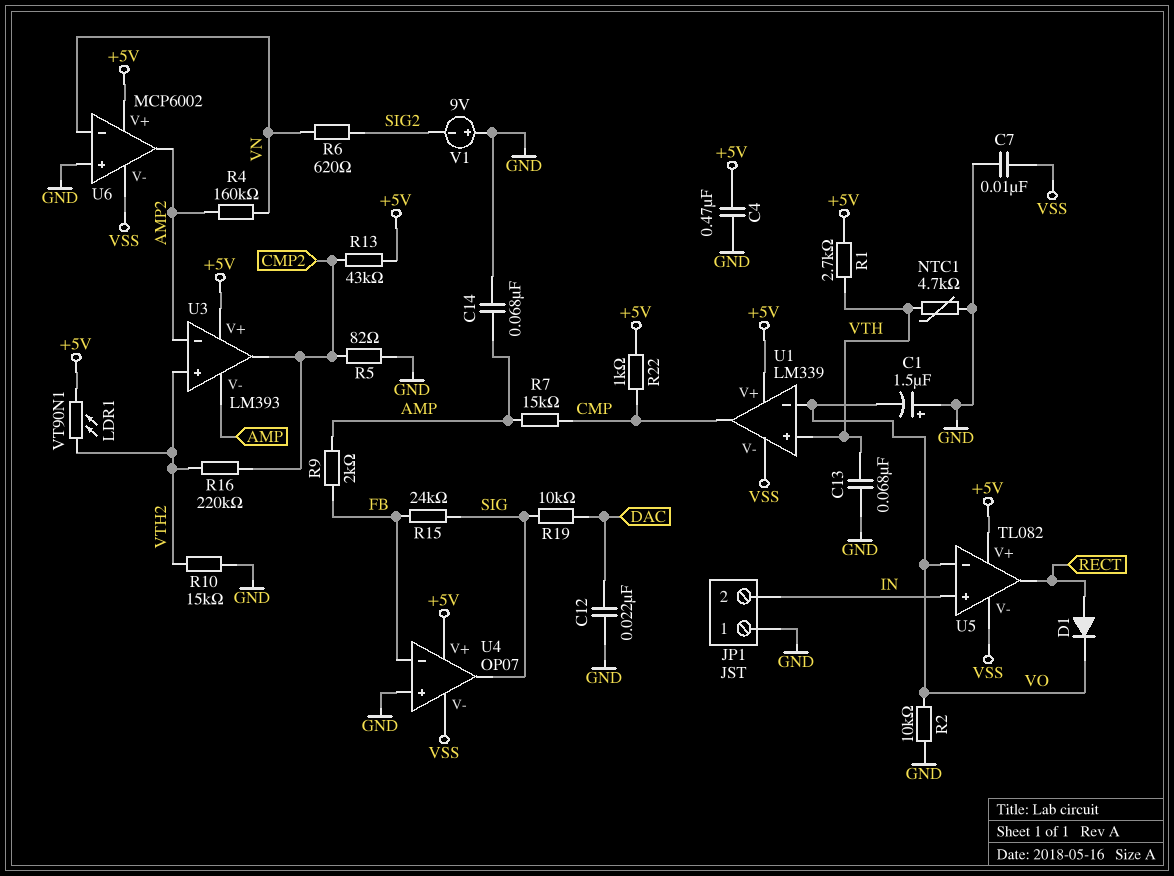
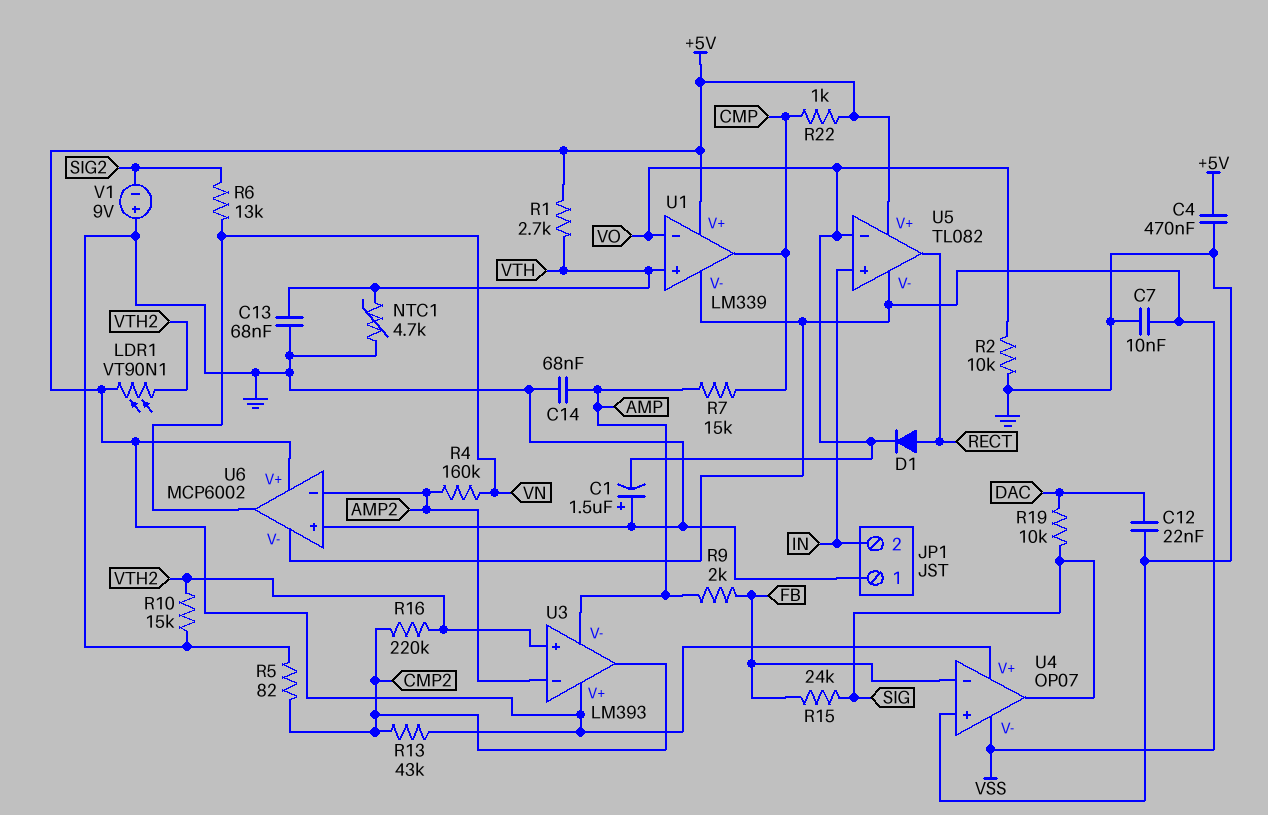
R6: 620 (SIG2, VN) -> 13k (SIG2, VN)
U6 pin in-: VN -> AMP2
U6 pin out: AMP2 -> VN

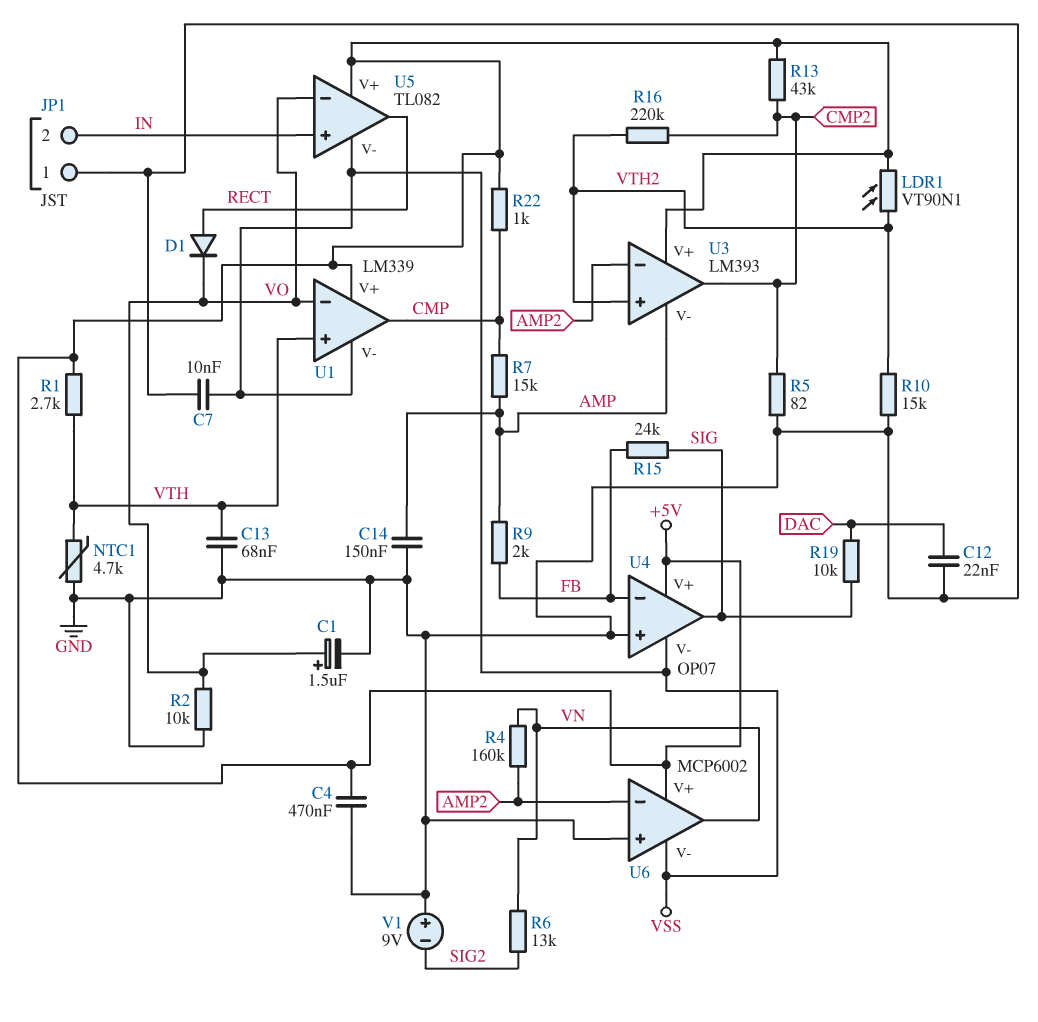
C1: 1.5uF (plus GND, minus VO) -> 1.5uF (plus VO, minus GND)
C14: 68nF (AMP, GND) -> 150nF (AMP, GND)

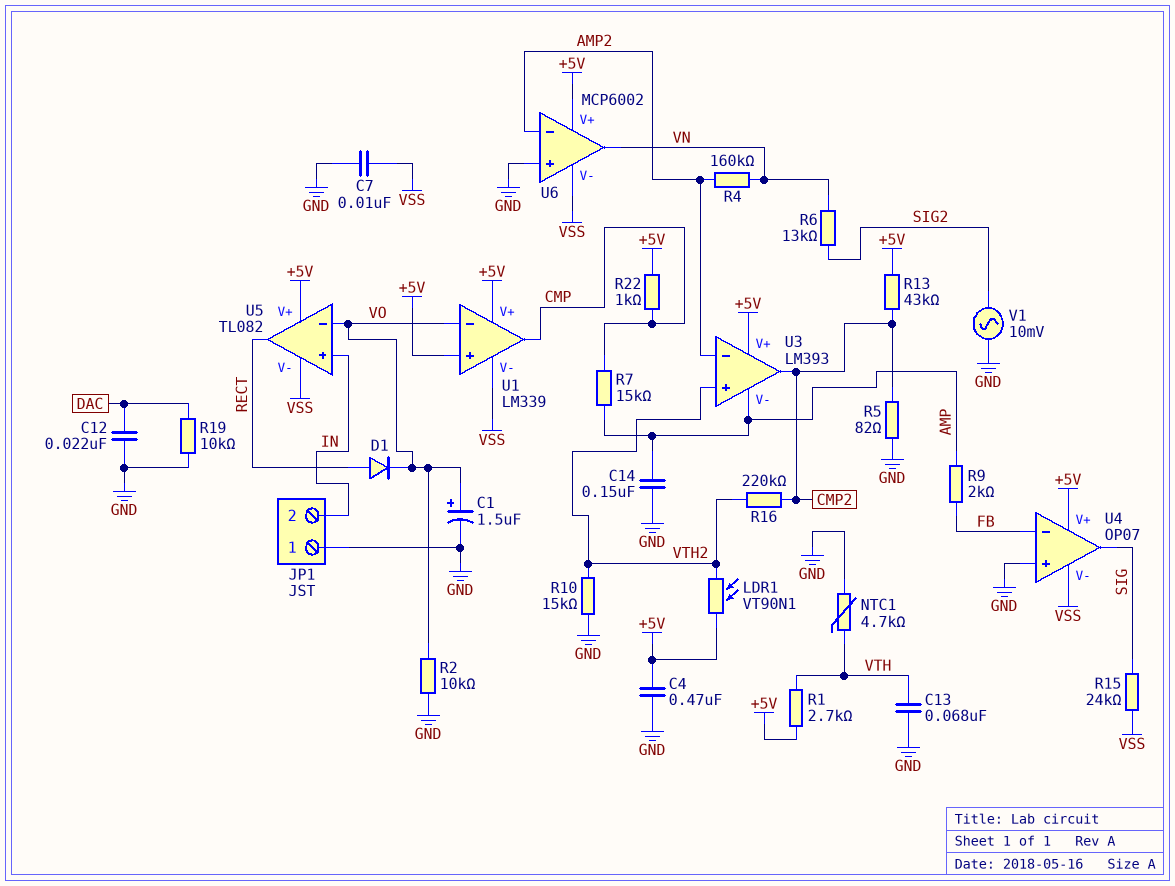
R15: 24k (FB, SIG) -> 24k (SIG, VSS)
R19: 10k (DAC, SIG) -> 10k (DAC, GND)
U1 pin in+: VTH -> +5V
V1: 9V (plus GND, minus SIG2) -> AC 10mV (GND, SIG2)

